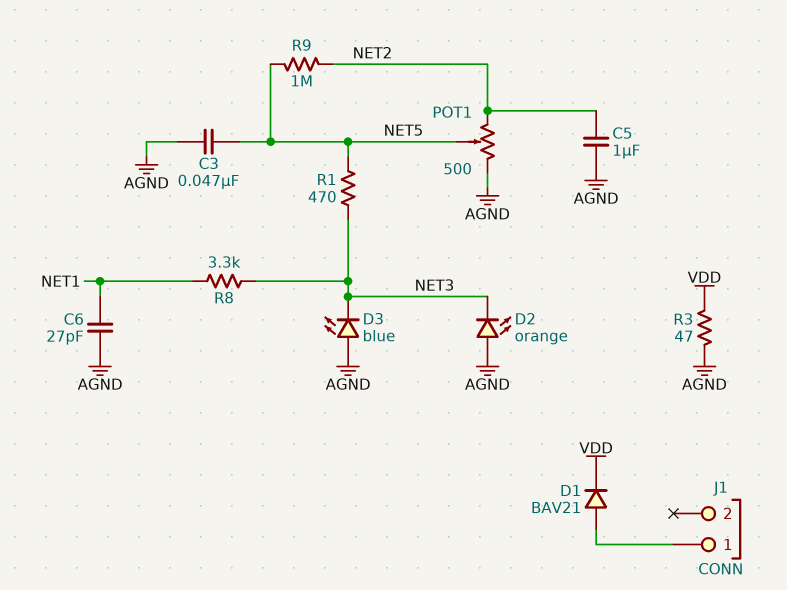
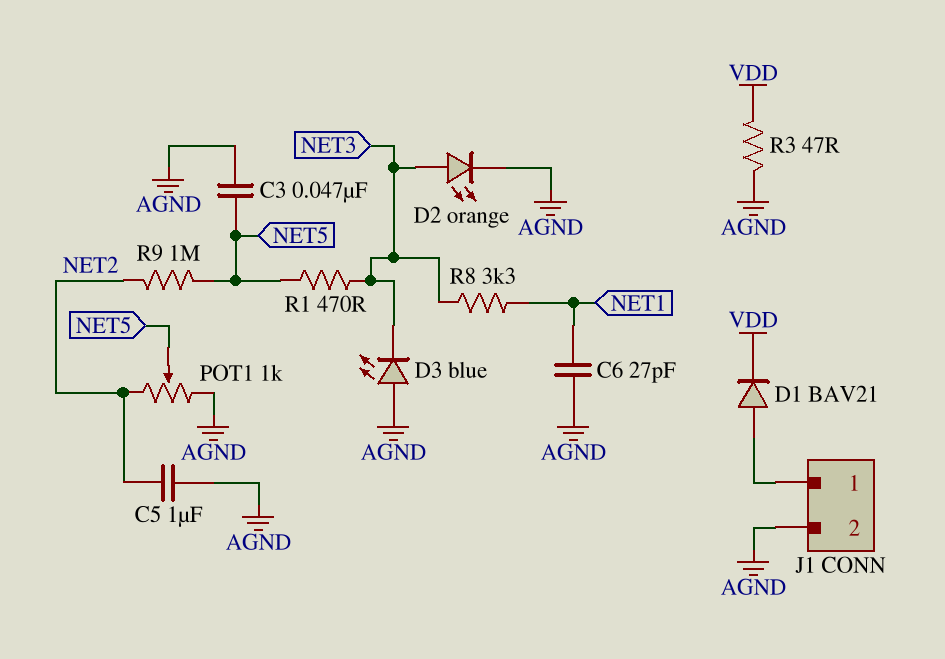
D2: LED orange (A AGND, K NET3) -> LED orange (A NET3, K AGND)
J1 pin 2: none -> AGND
POT1: 500 (AGND, NET2, wiper NET5) -> 1k (AGND, NET2, wiper NET5)

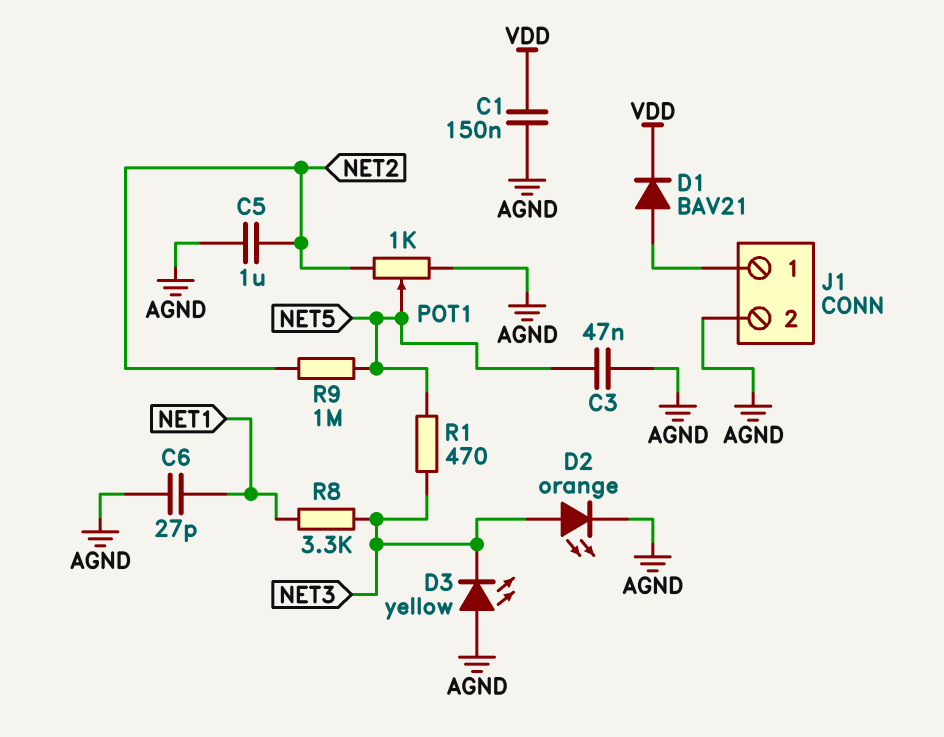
C1: none -> 150nF (AGND, VDD)
D3: LED blue (A AGND, K NET3) -> LED yellow (A AGND, K NET3)
R3: 47 (AGND, VDD) -> none

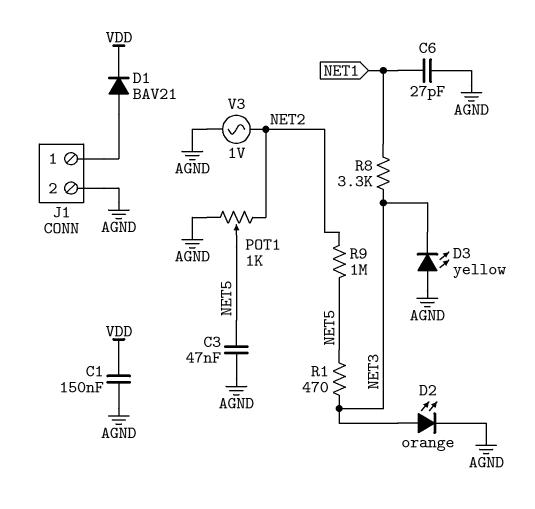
C5: 1uF (AGND, NET2) -> none
V3: none -> AC 1V (AGND, NET2)

